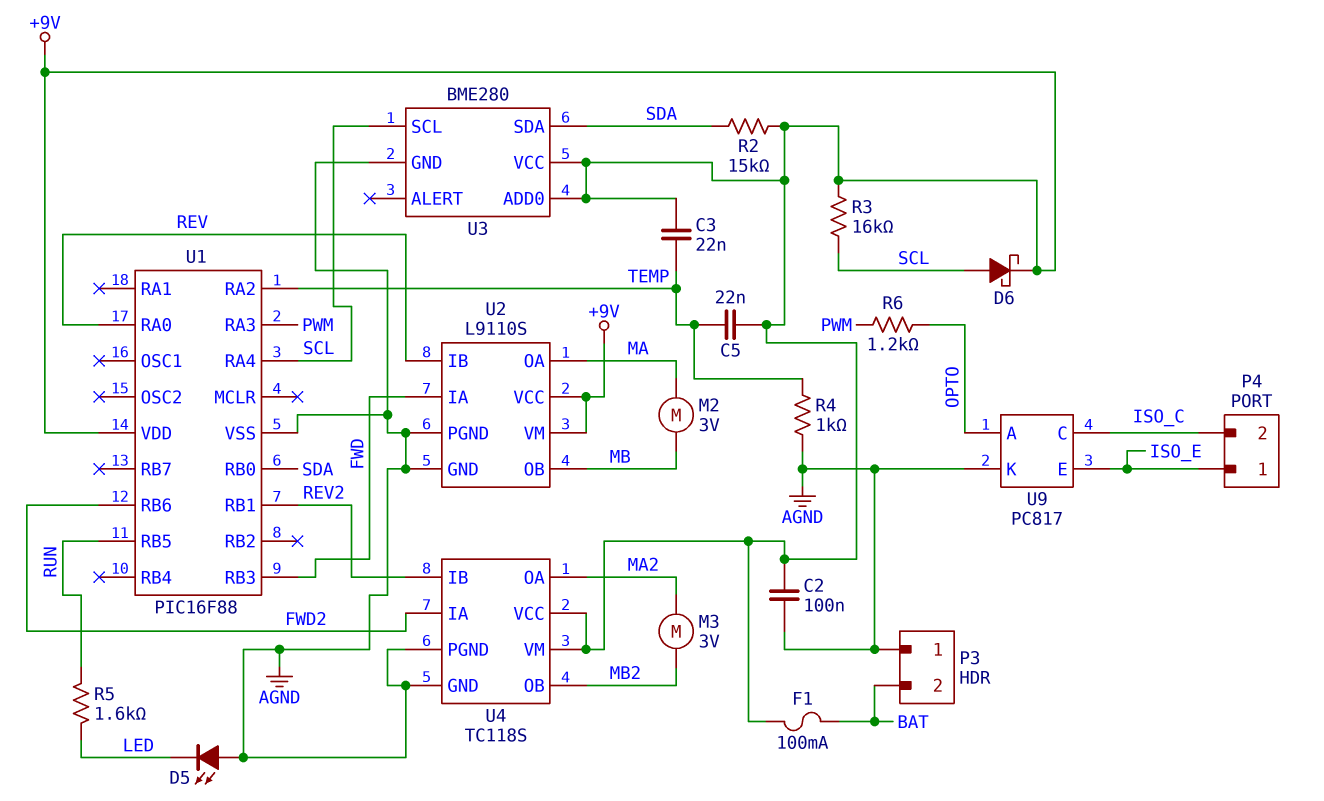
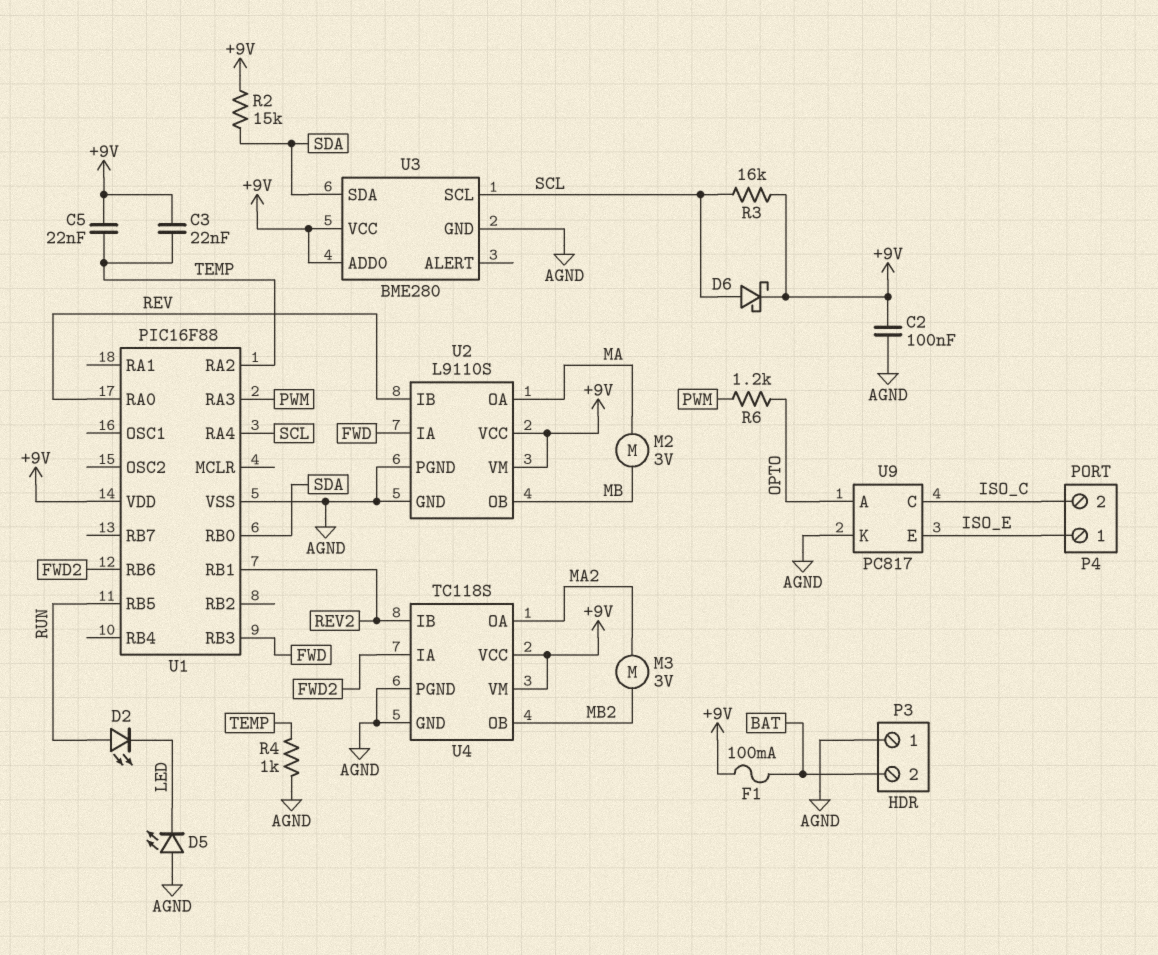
D2: none -> LED (A RUN, K LED)
R5: 1.6k (LED, RUN) -> none

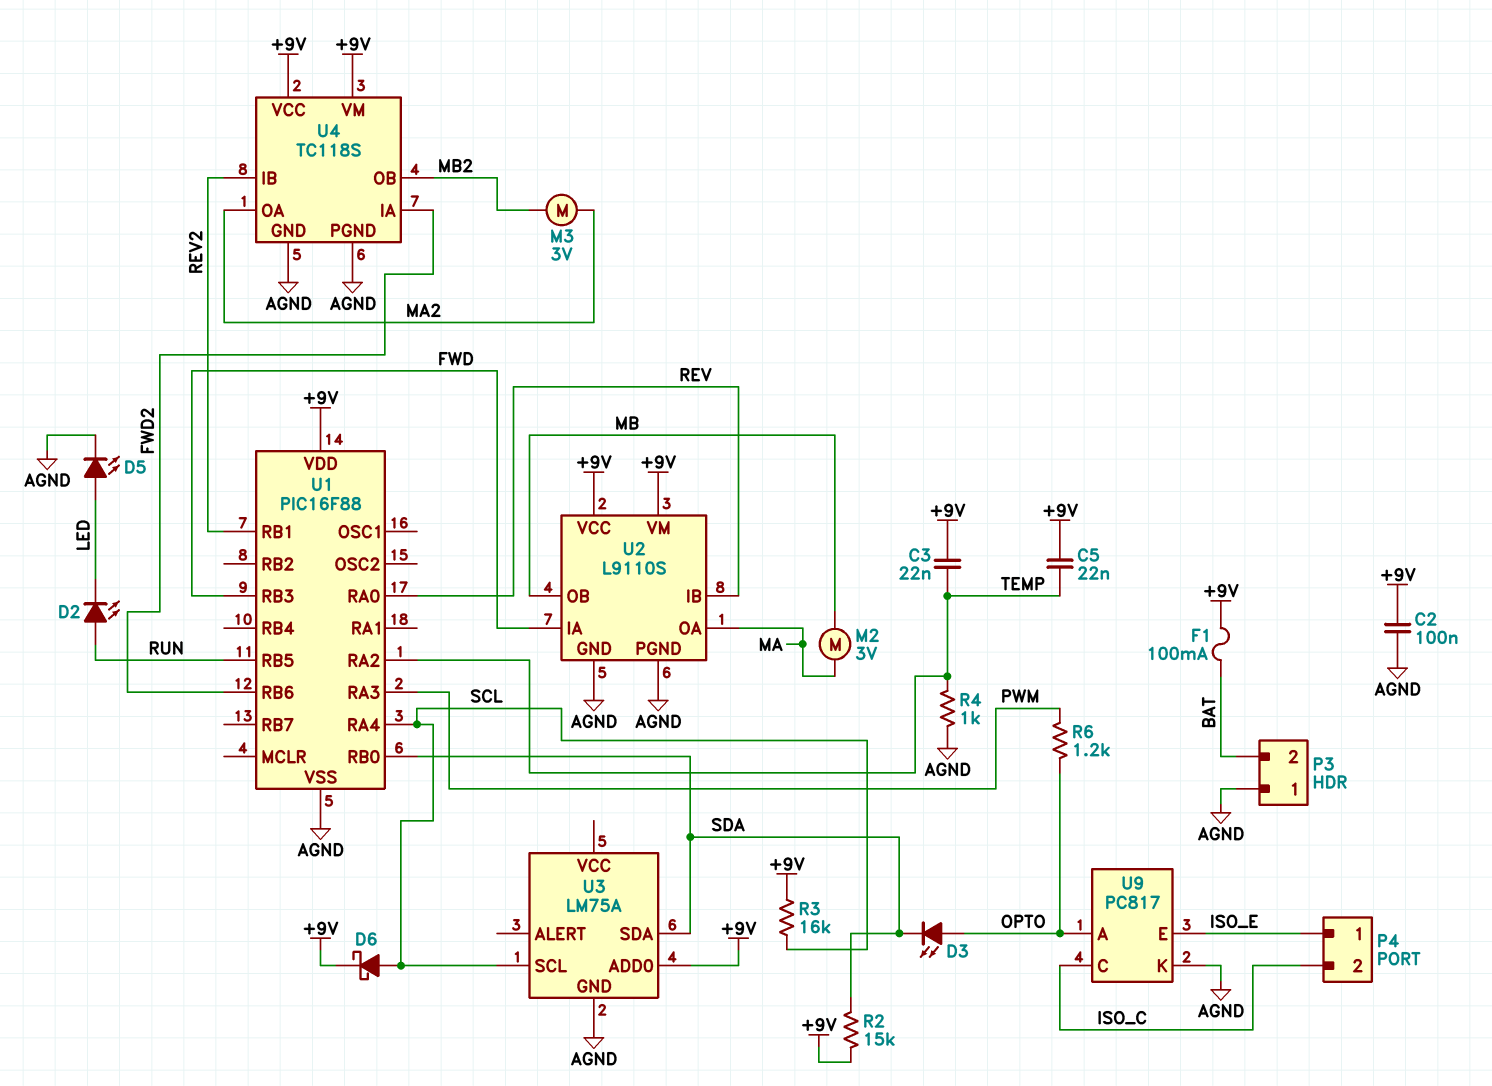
D3: none -> LED (A OPTO, K SDA)
D5: LED (A AGND, K LED) -> LED (A LED, K AGND)
U3: BME280 -> LM75A
U3 pin VCC: +9V -> none

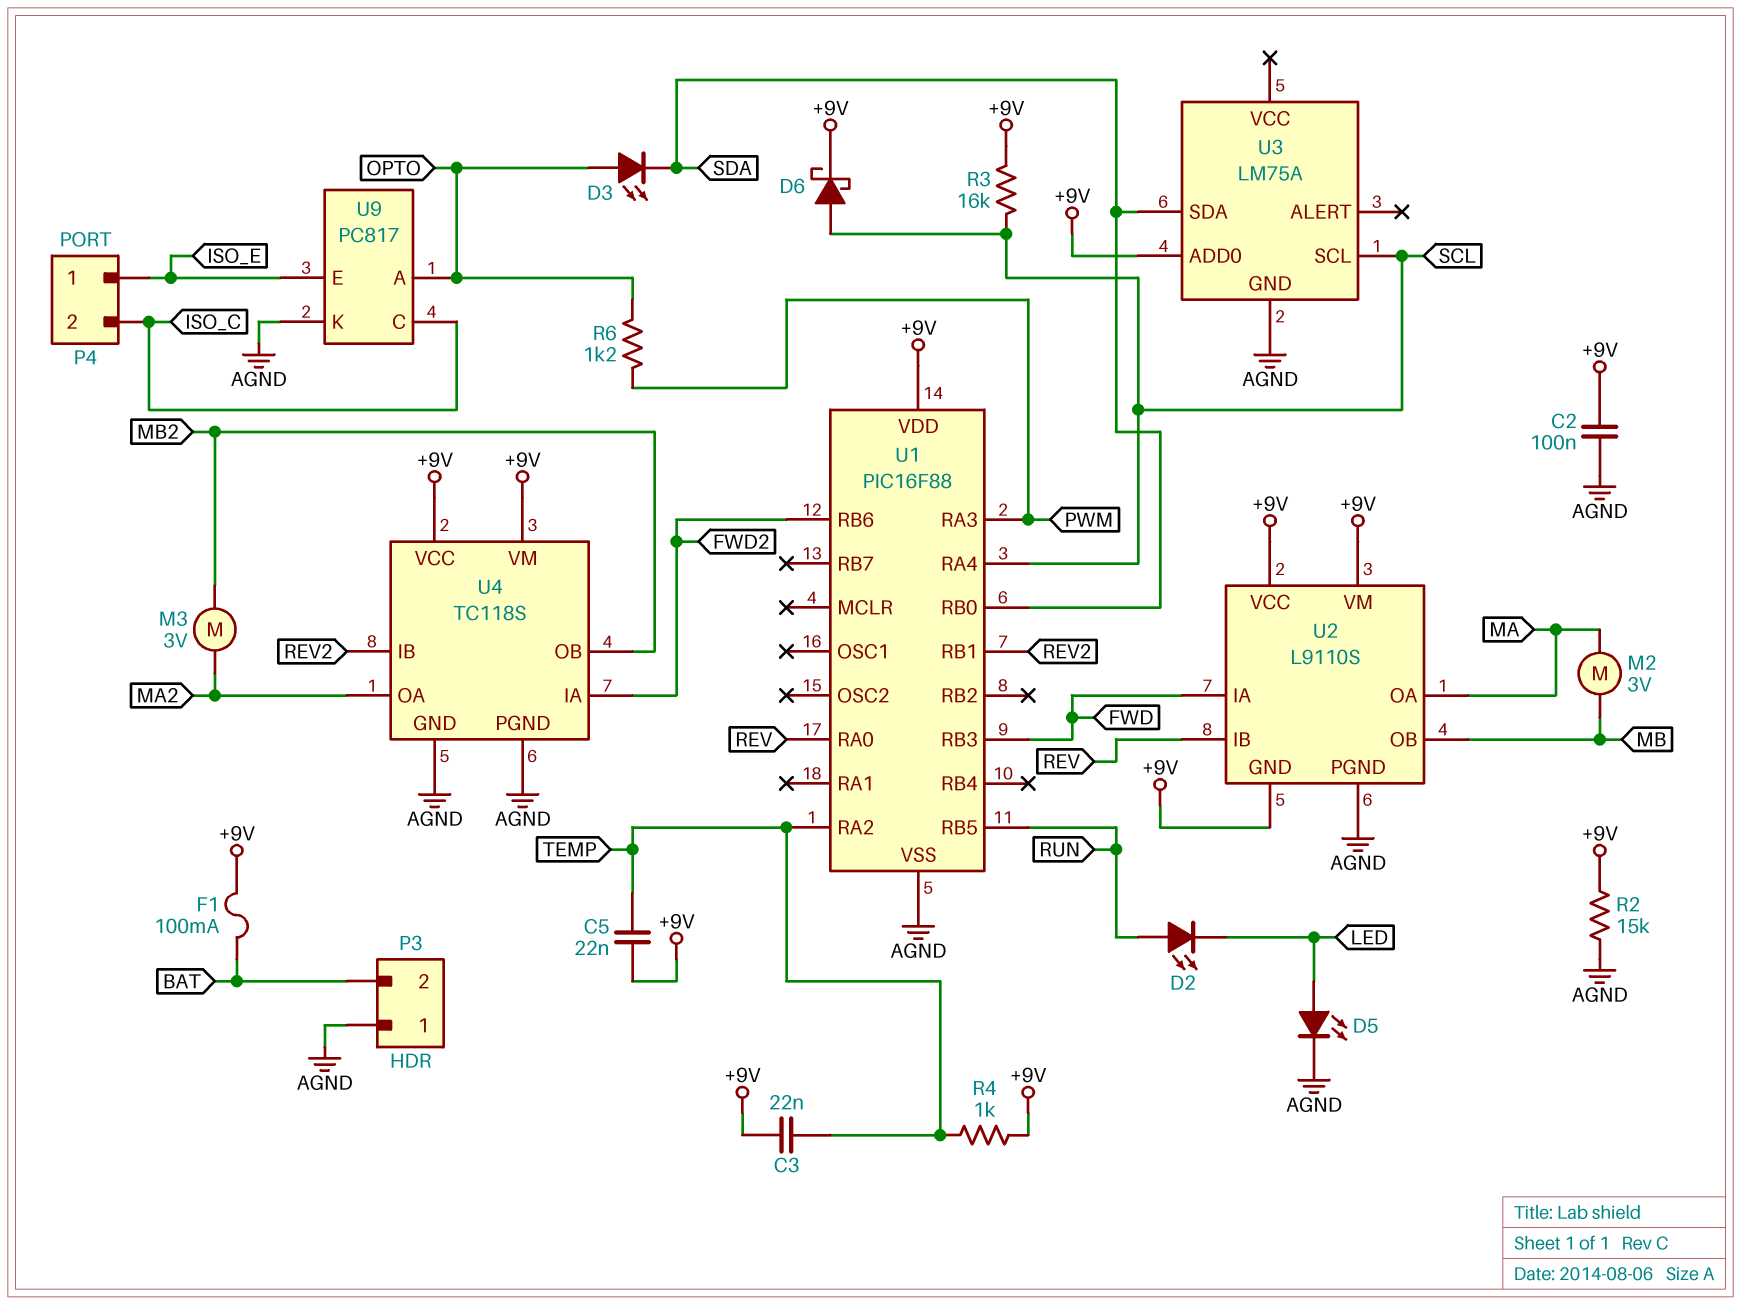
R2: 15k (+9V, SDA) -> 15k (+9V, AGND)
R4: 1k (AGND, TEMP) -> 1k (+9V, TEMP)
U2 pin GND: AGND -> +9V

